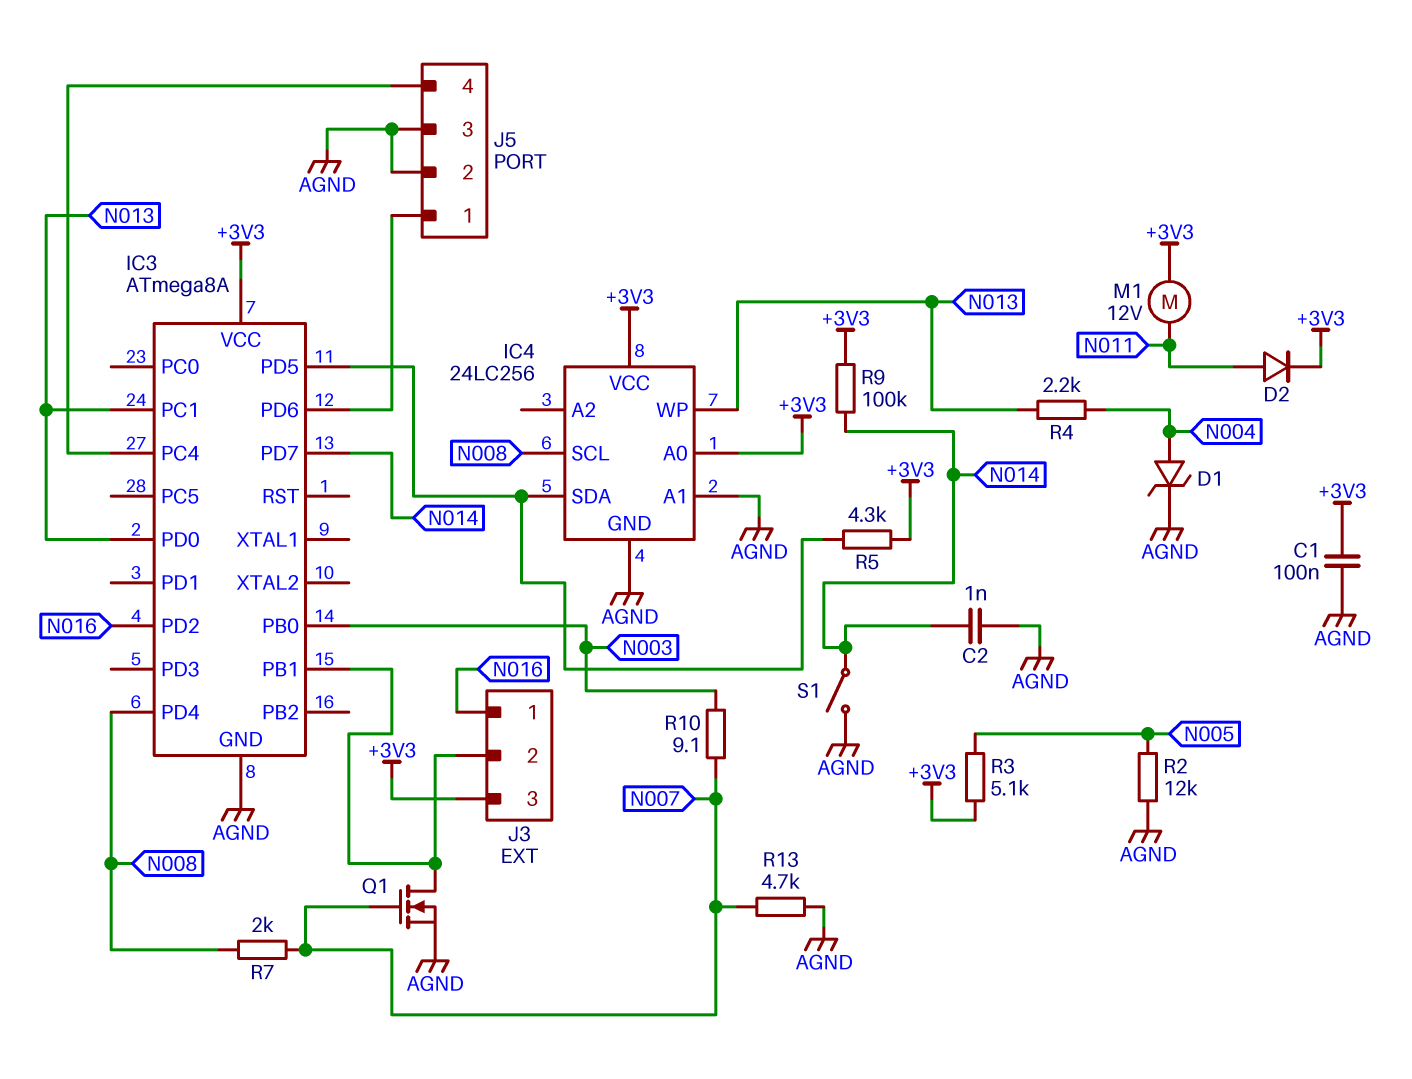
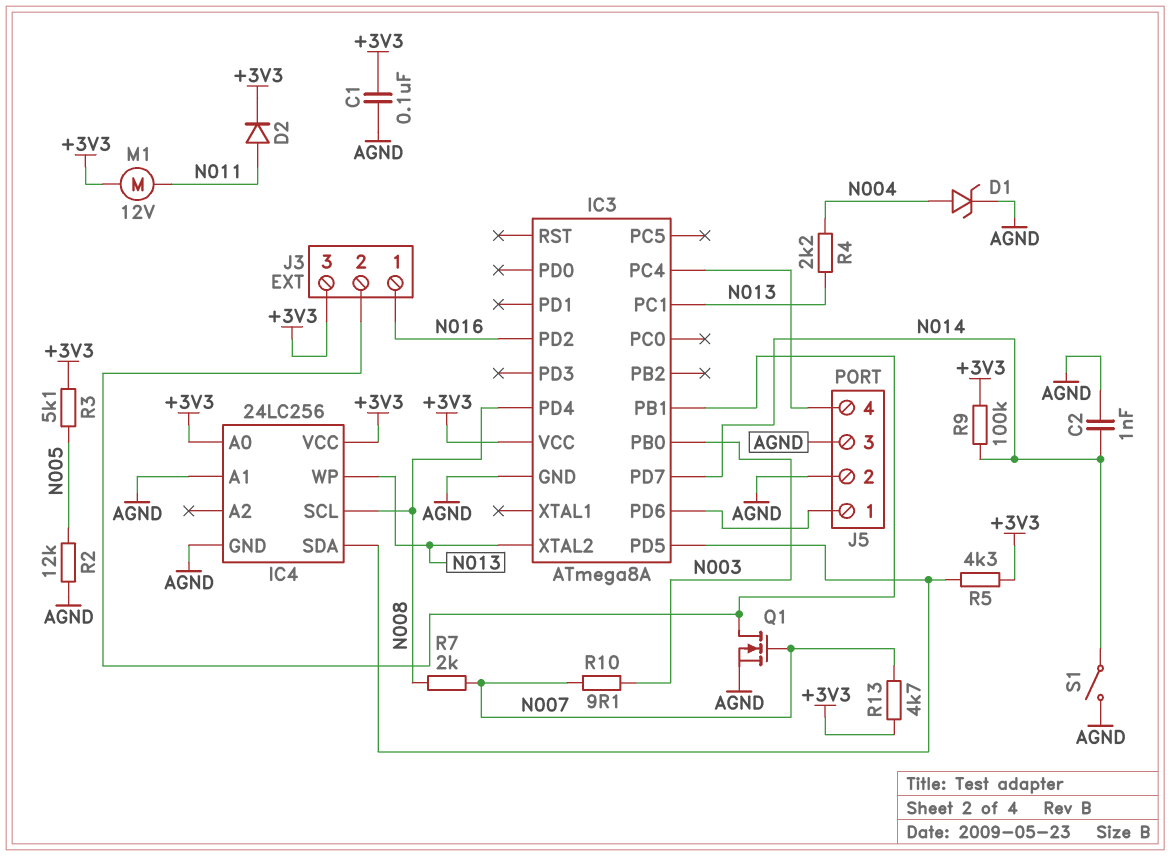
IC3 pin PD0: N013 -> none
IC3 pin XTAL2: none -> N013
R13: 4.7k (AGND, N007) -> 4.7k (+3V3, N007)

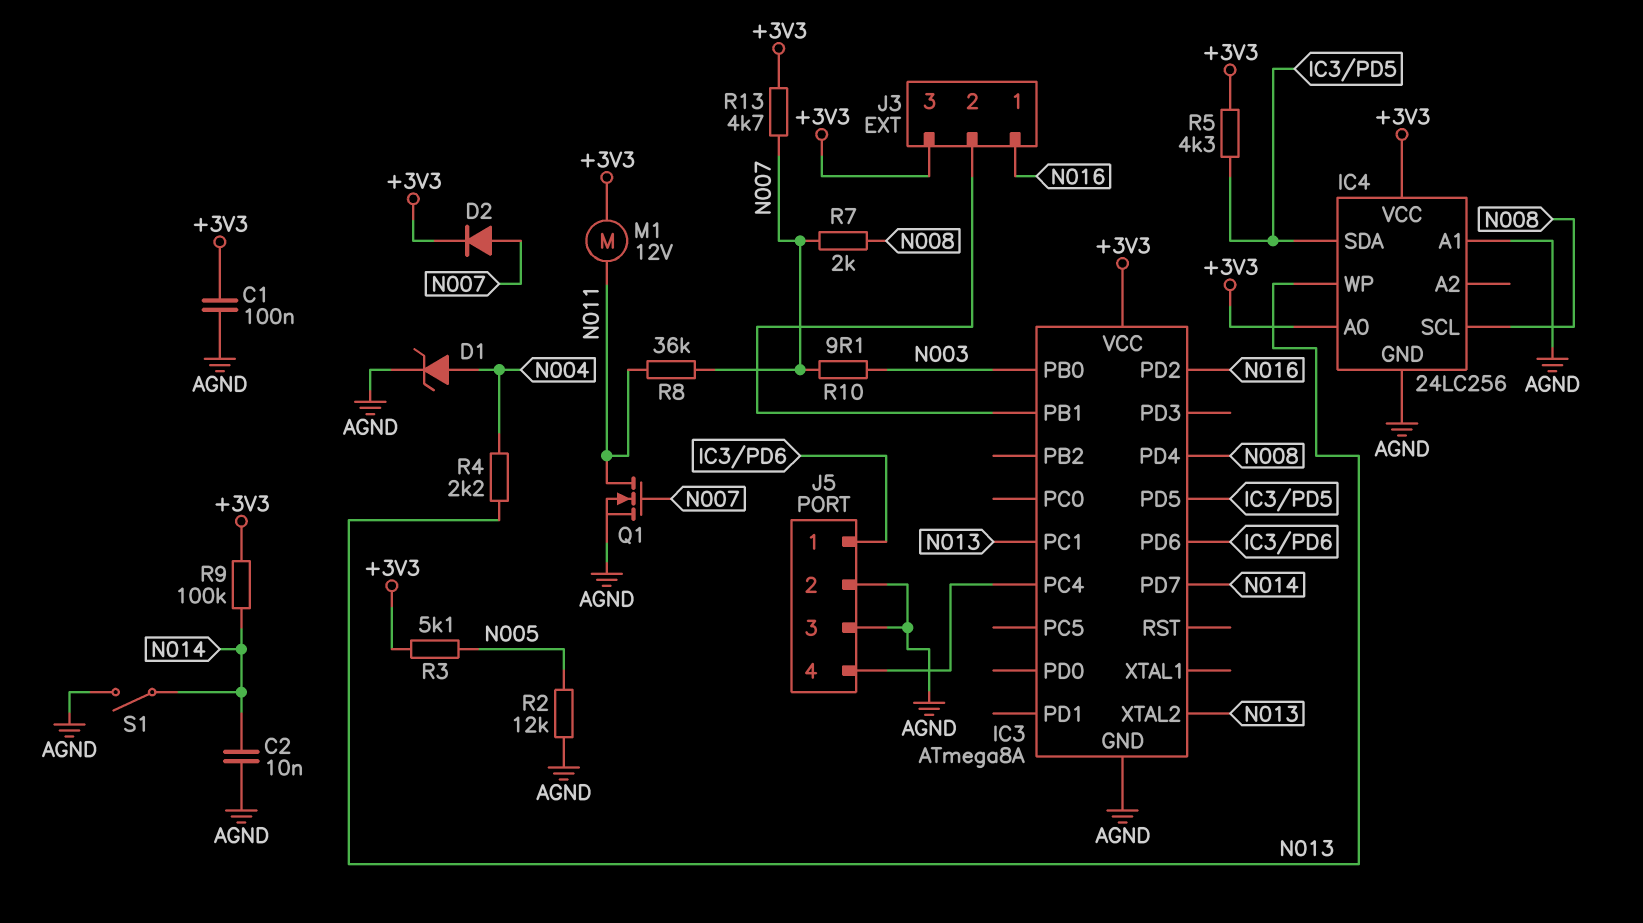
C2: 1nF (AGND, N014) -> 10nF (AGND, N014)
D2: diode (A N011, K +3V3) -> diode (A N007, K +3V3)
Q1: NMOS (G N007, D IC3/PB1, S AGND) -> NMOS (G N007, D N011, S AGND)
R8: none -> 36k (N007, N011)

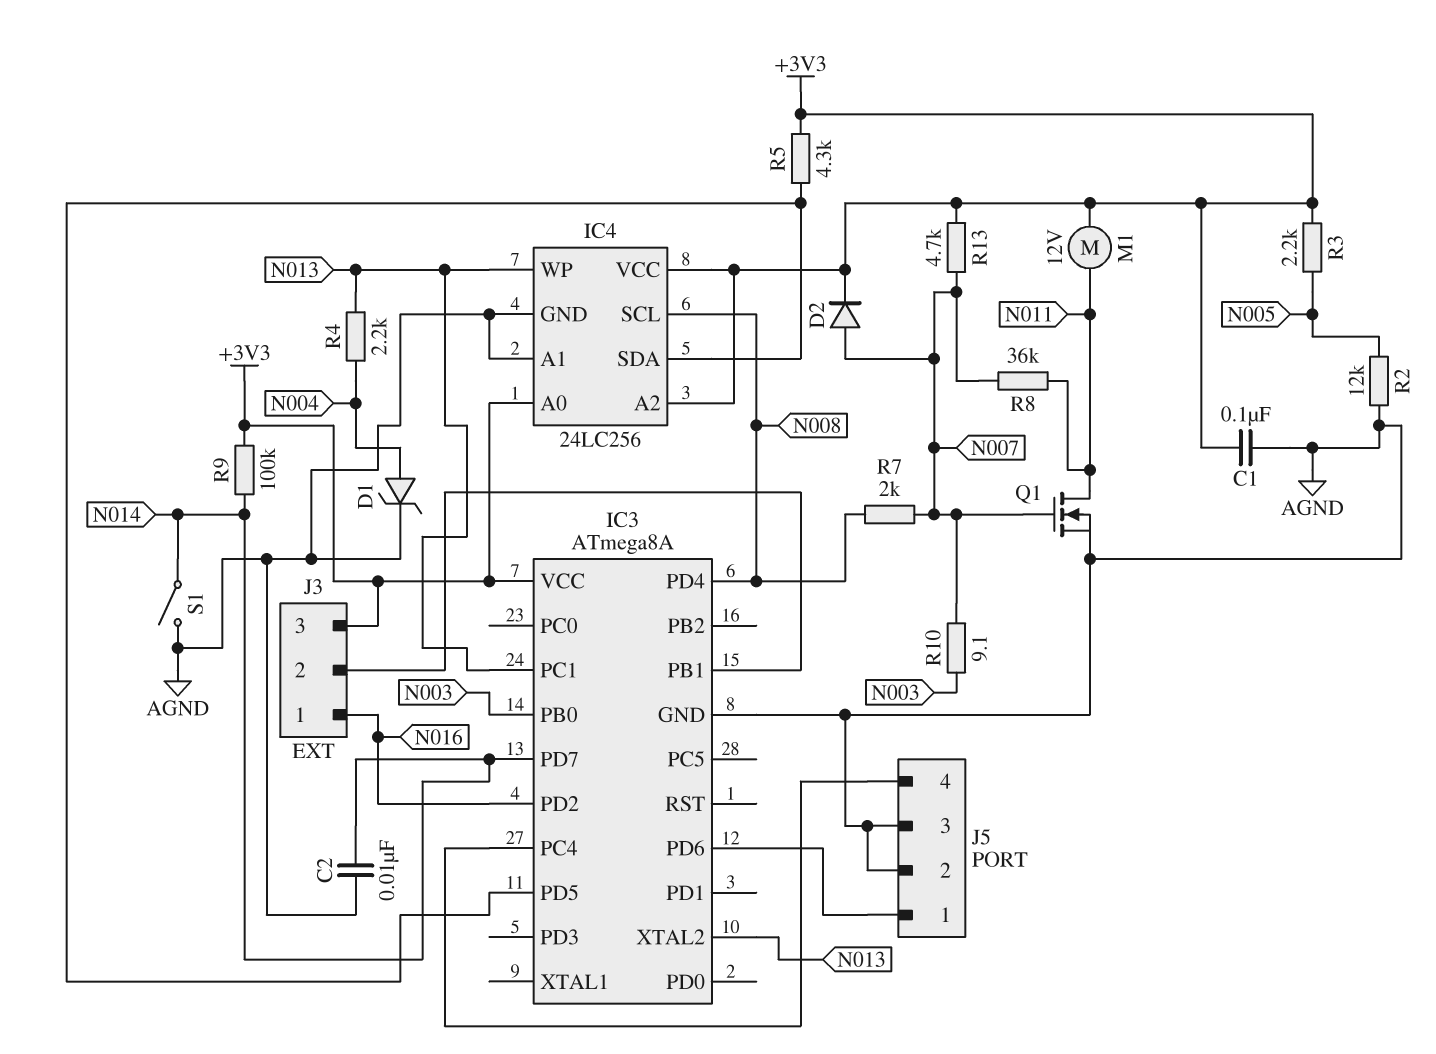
IC4 pin A2: none -> +3V3
R3: 5.1k (+3V3, N005) -> 2.2k (+3V3, N005)

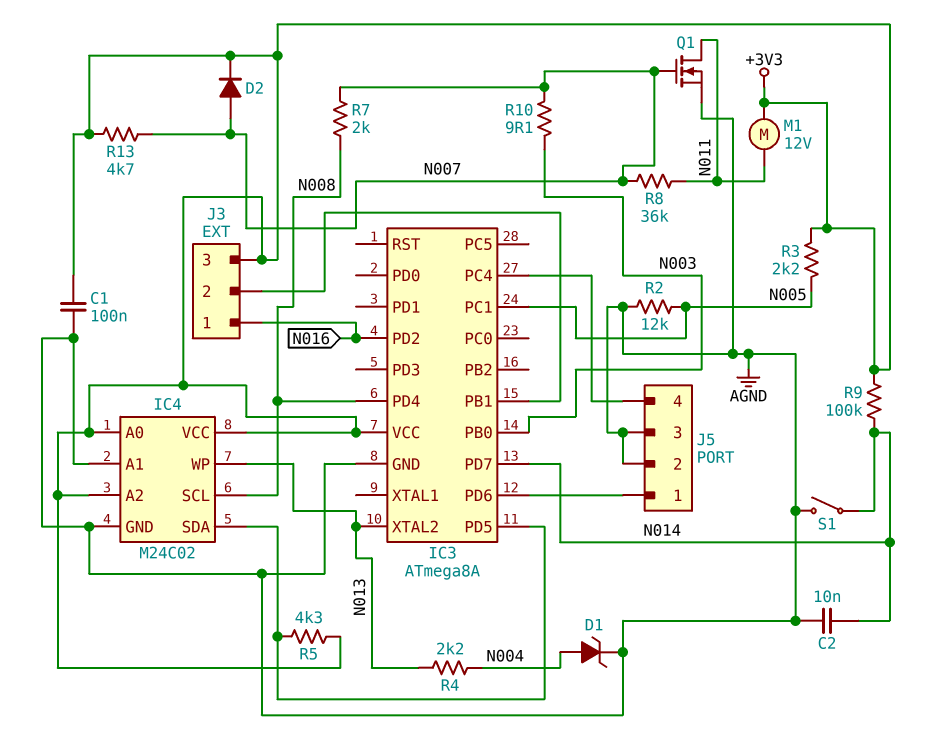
IC3 pin PC1: N013 -> N005
IC4: 24LC256 -> M24C02

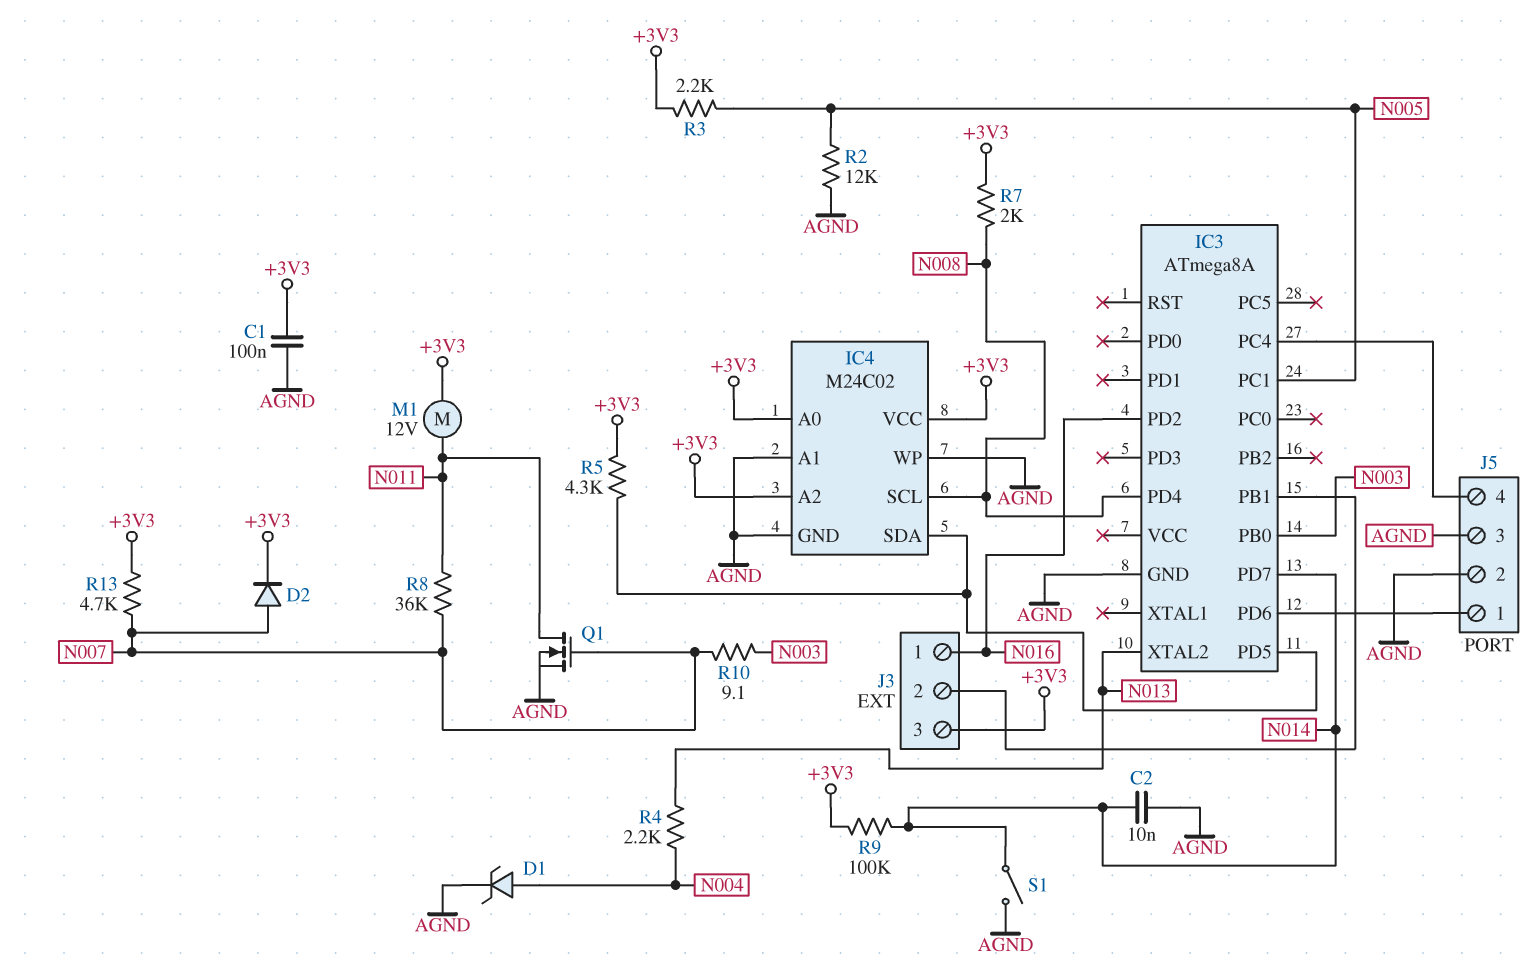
IC3 pin VCC: +3V3 -> none
IC4 pin WP: N013 -> AGND
R7: 2k (N007, N008) -> 2k (+3V3, N008)

